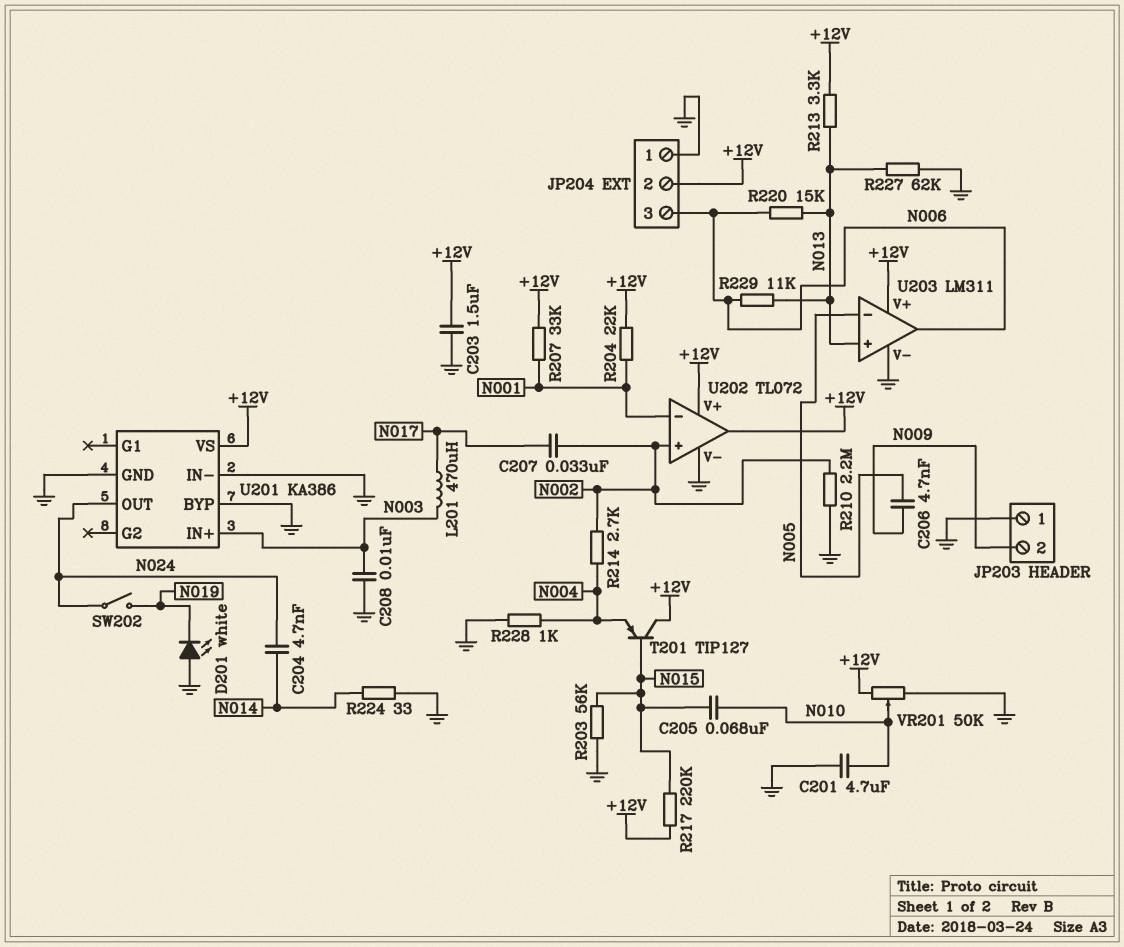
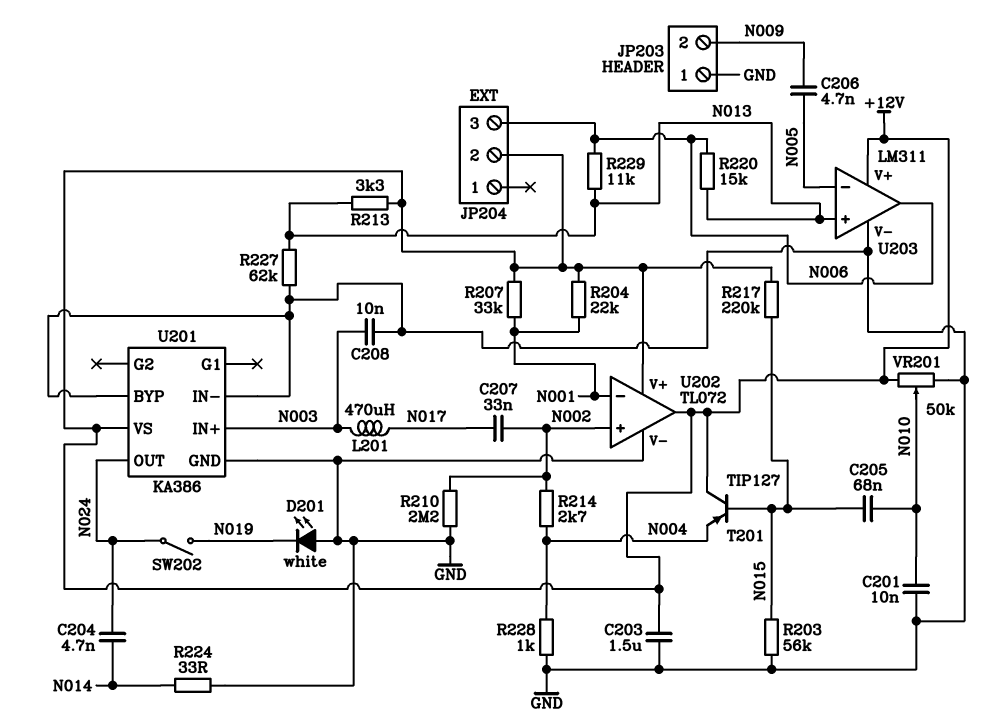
C201: 4.7uF (GND, N010) -> 10nF (GND, N010)
JP204 pin 1: GND -> none

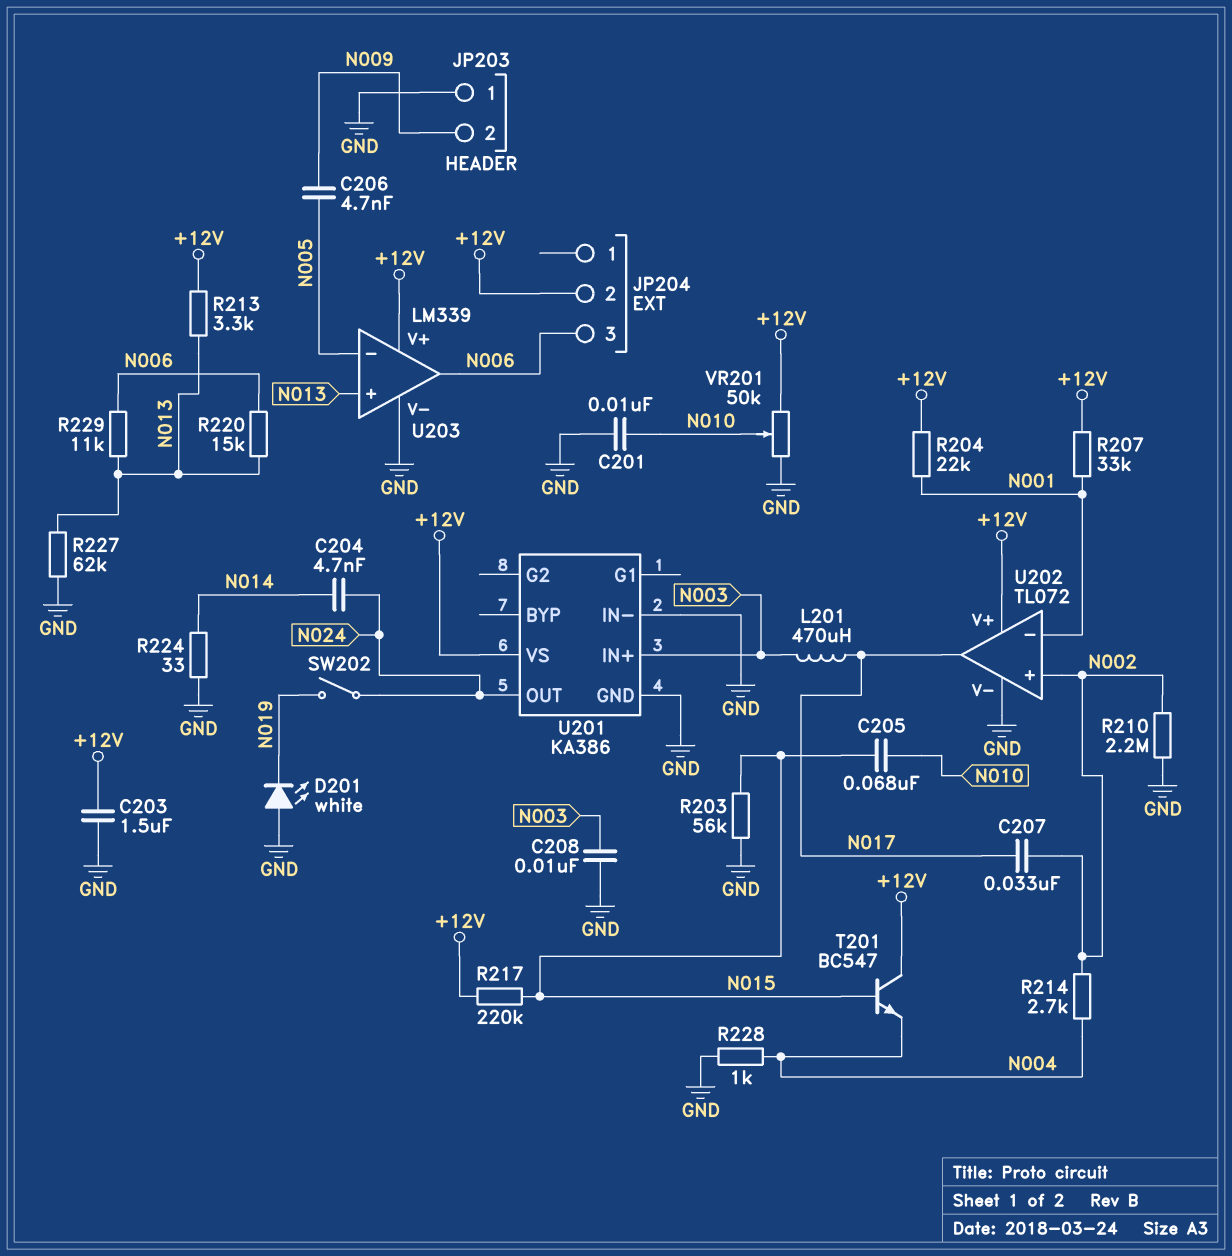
T201: PNP TIP127 (B N015, C +12V, E N004) -> NPN BC547 (B N015, C +12V, E N004)
U201 pin BYP: GND -> none
U202 pin out: +12V -> N017
U203: LM311 -> LM339

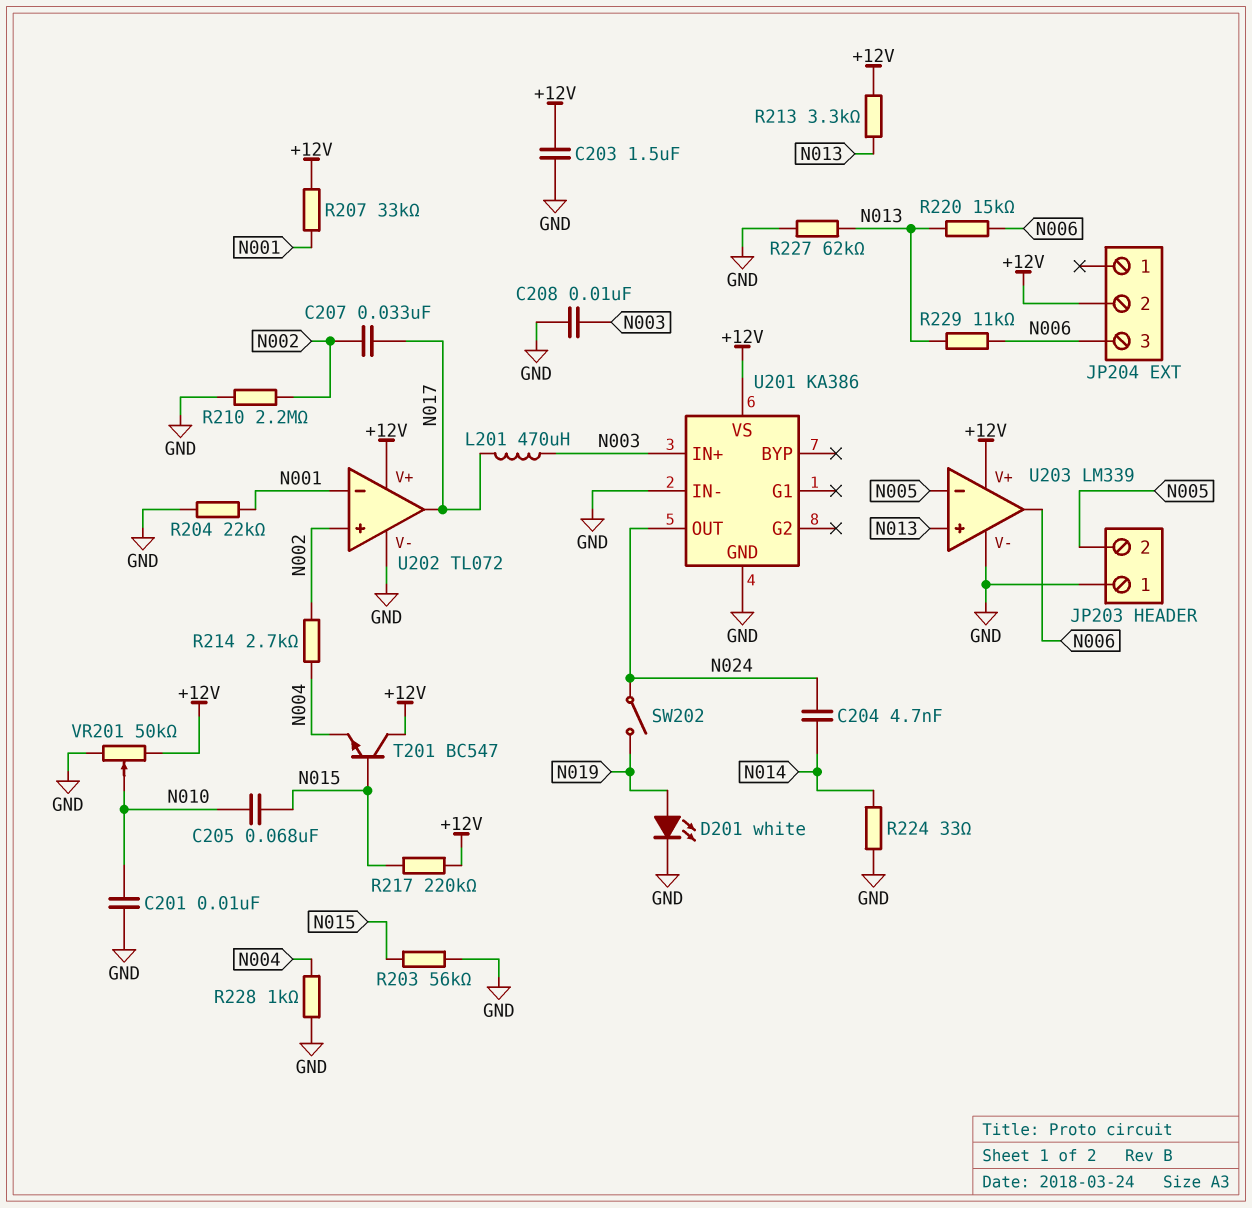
C206: 4.7nF (N005, N009) -> none
D201: LED white (A GND, K N019) -> LED white (A N019, K GND)
JP203 pin 2: N009 -> N005
R204: 22k (+12V, N001) -> 22k (GND, N001)

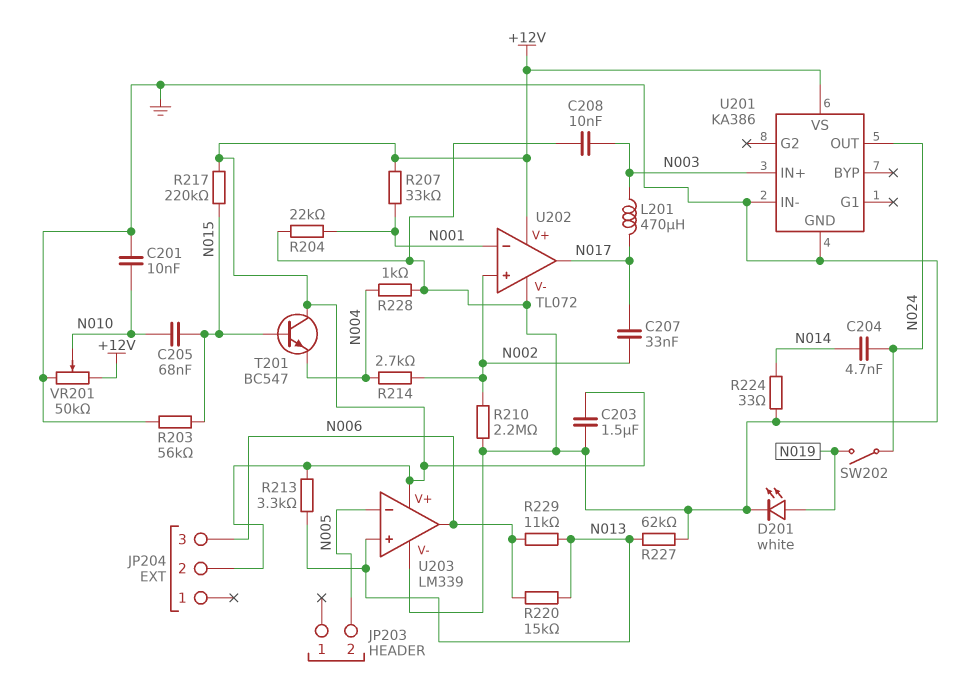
JP203 pin 1: GND -> none

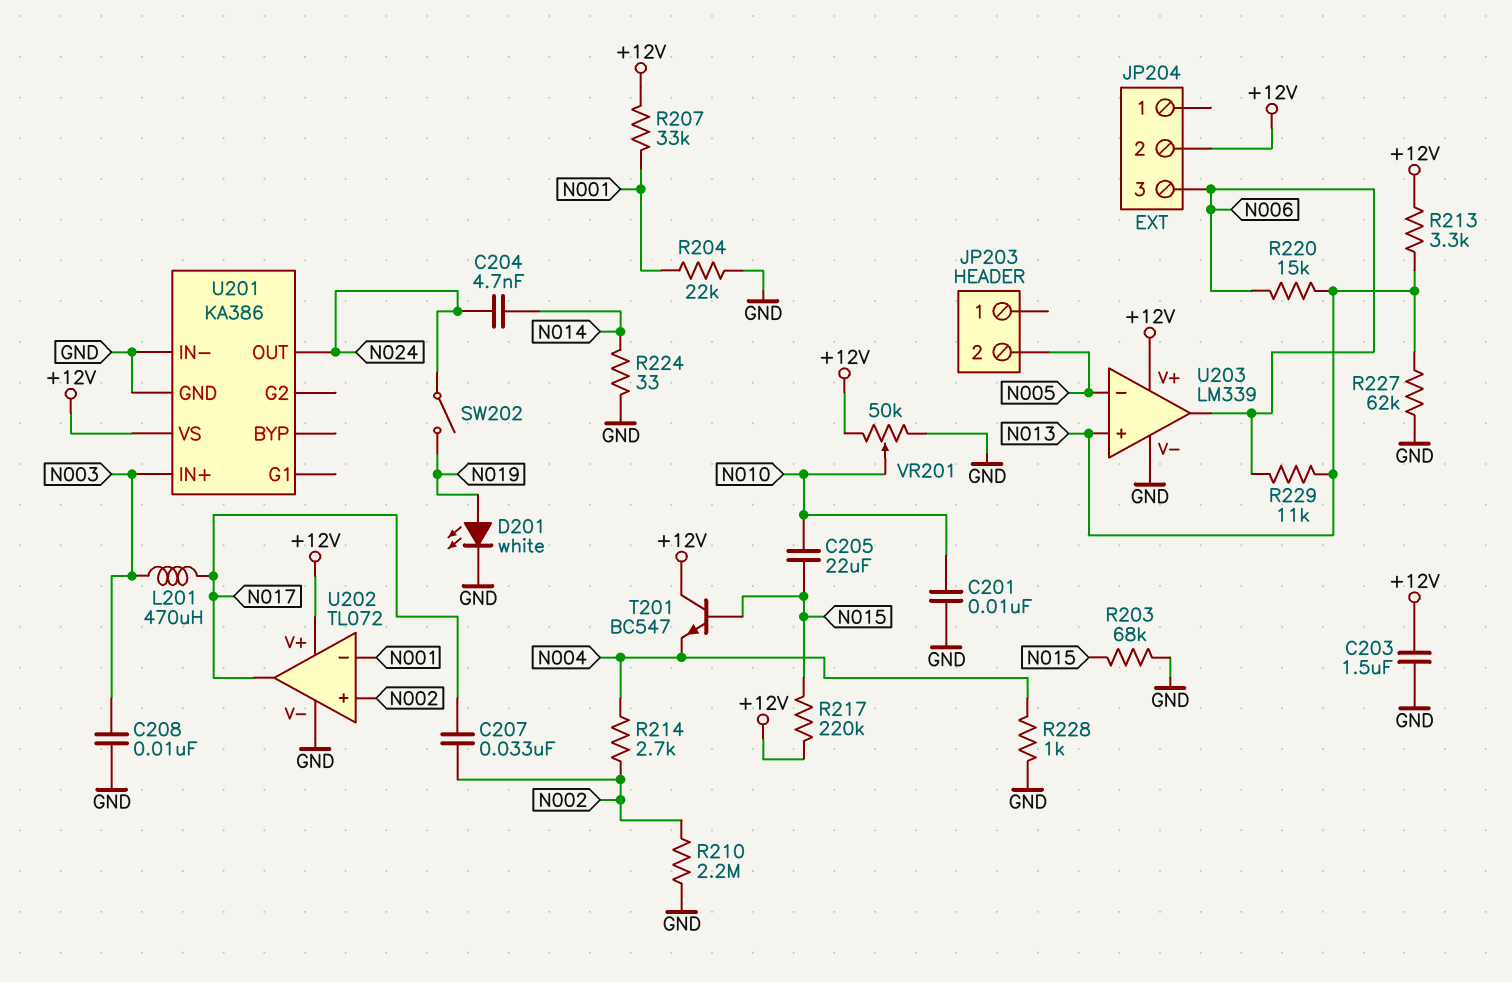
C205: 68nF (N010, N015) -> 22uF (N010, N015)
R203: 56k (GND, N015) -> 68k (GND, N015)

